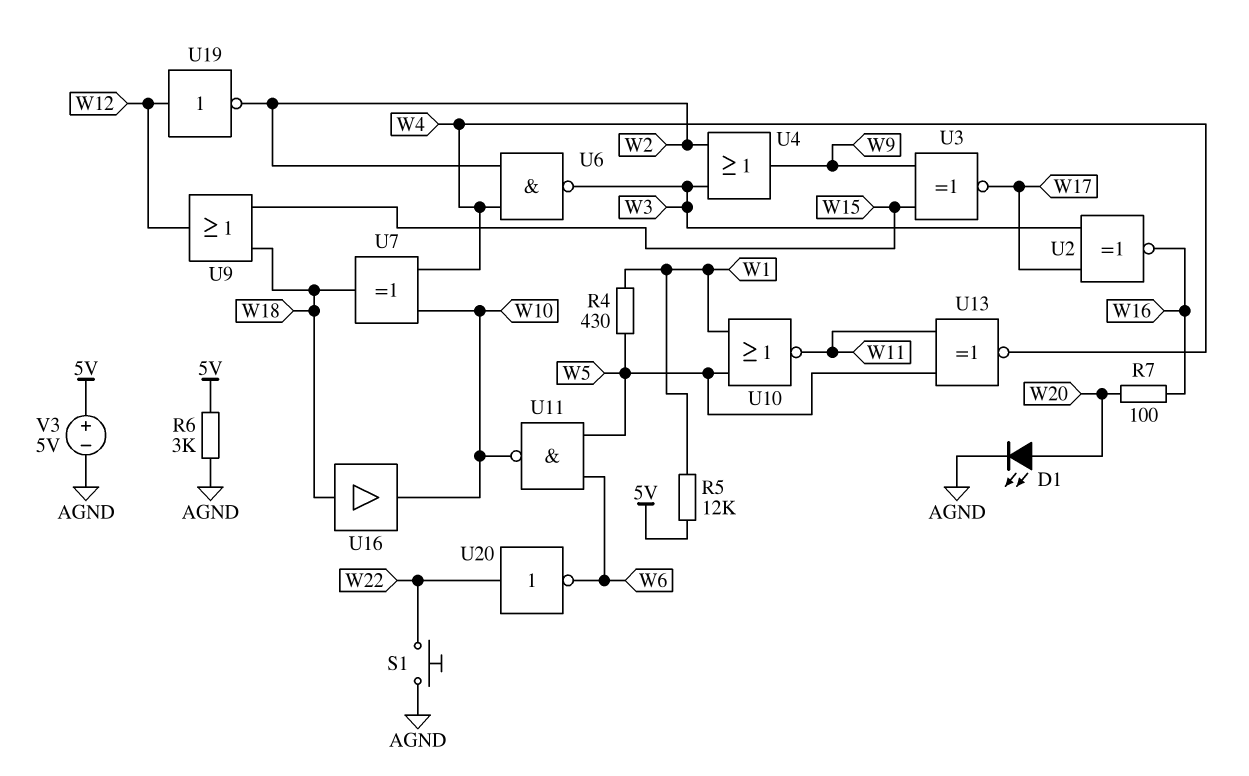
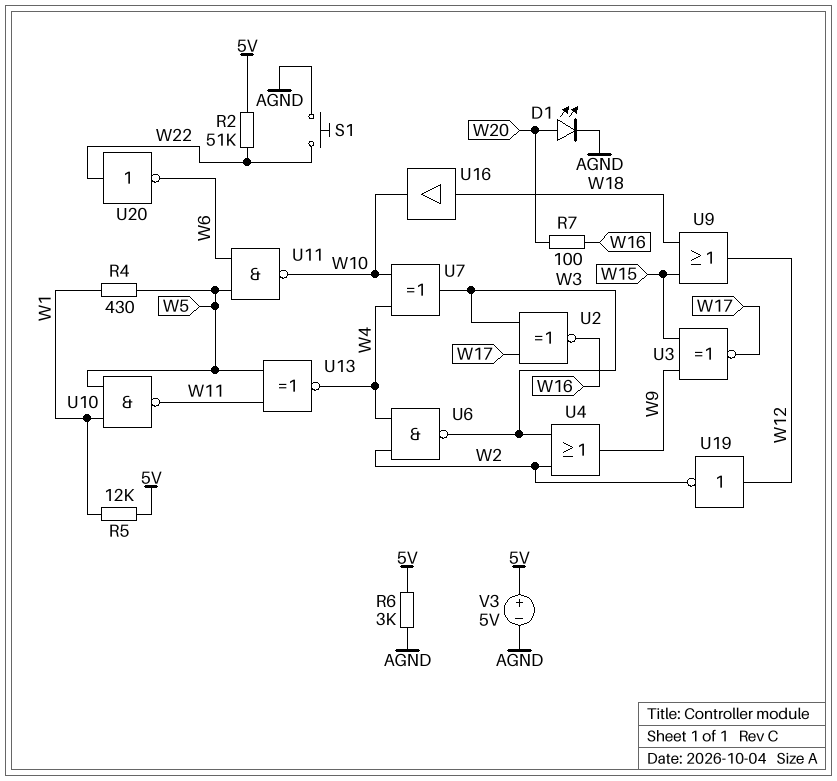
R2: none -> 51k (5V, W22)
U7: XOR (in W4, in W10, out W18) -> XOR (in W4, in W10, out W3)
U10: NOR (in W1, in W5, out W11) -> NAND (in W1, in W5, out W11)

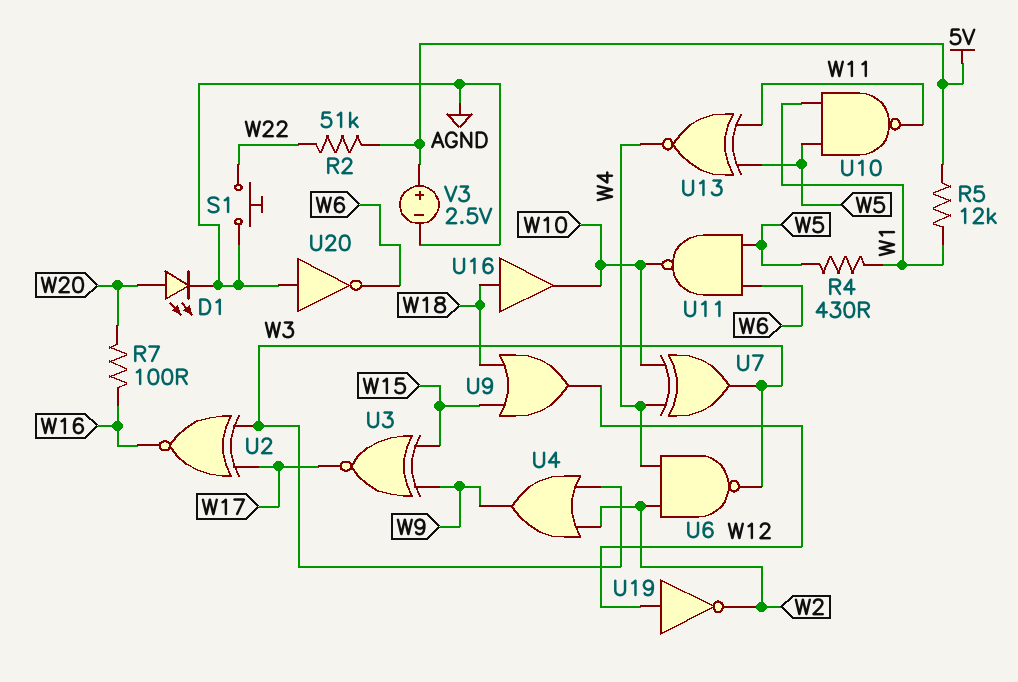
R6: 3k (5V, AGND) -> none
U20: NOT (in W22, out W6) -> NOT (in AGND, out W6)
V3: 5V (plus 5V, minus AGND) -> 2.5V (plus 5V, minus AGND)

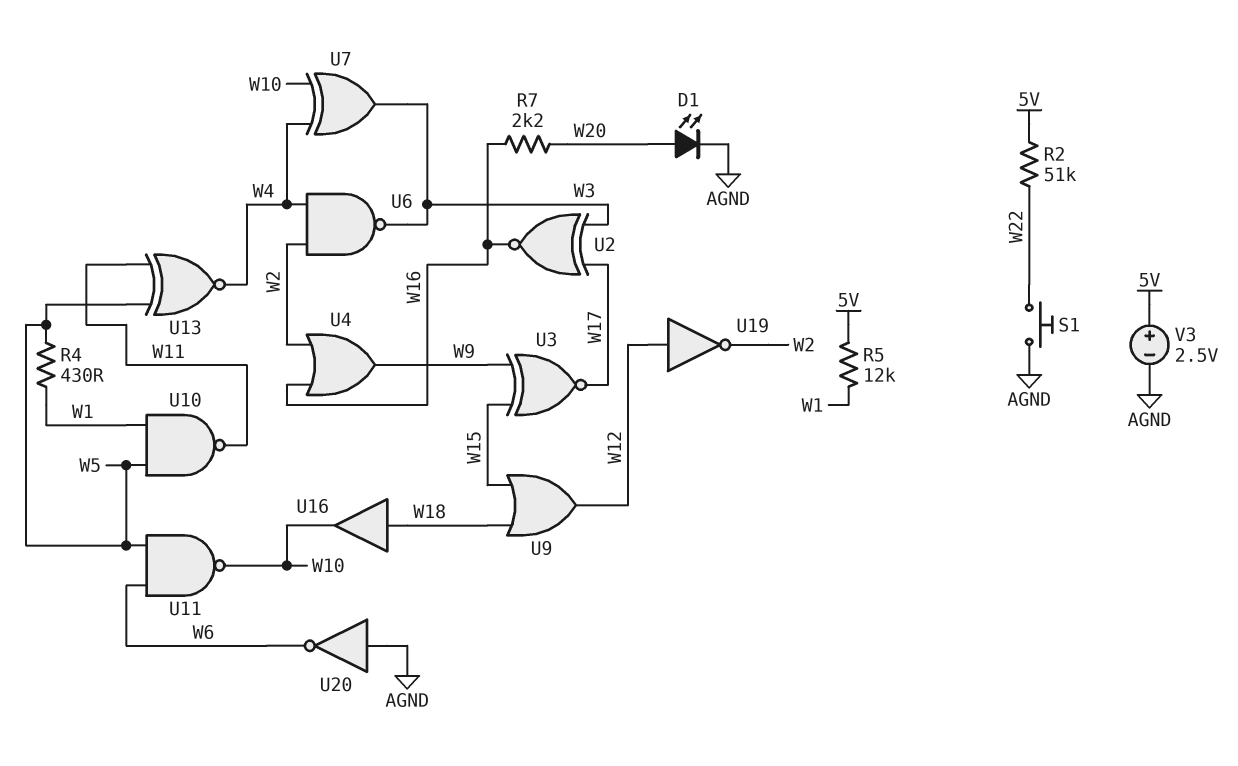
R7: 100 (W16, W20) -> 2.2k (W16, W20)
U4: OR (in W2, in W3, out W9) -> OR (in W2, in W16, out W9)

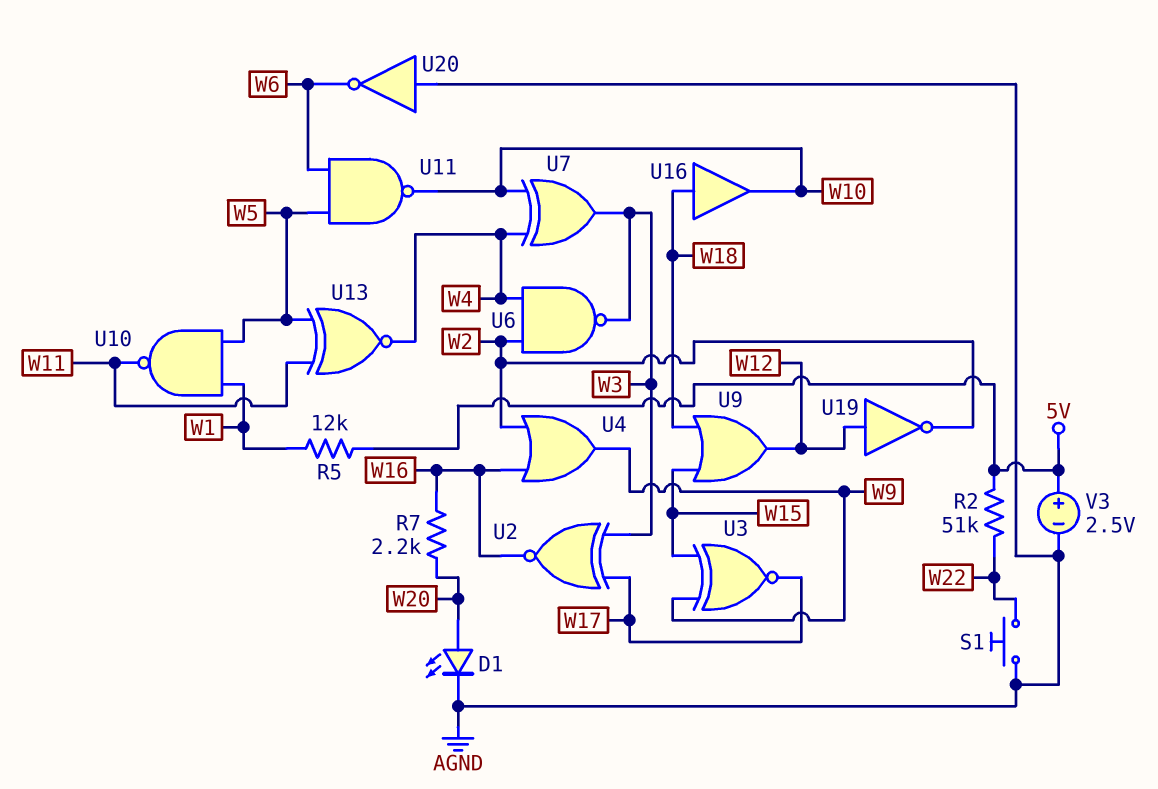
R4: 430 (W1, W5) -> none

